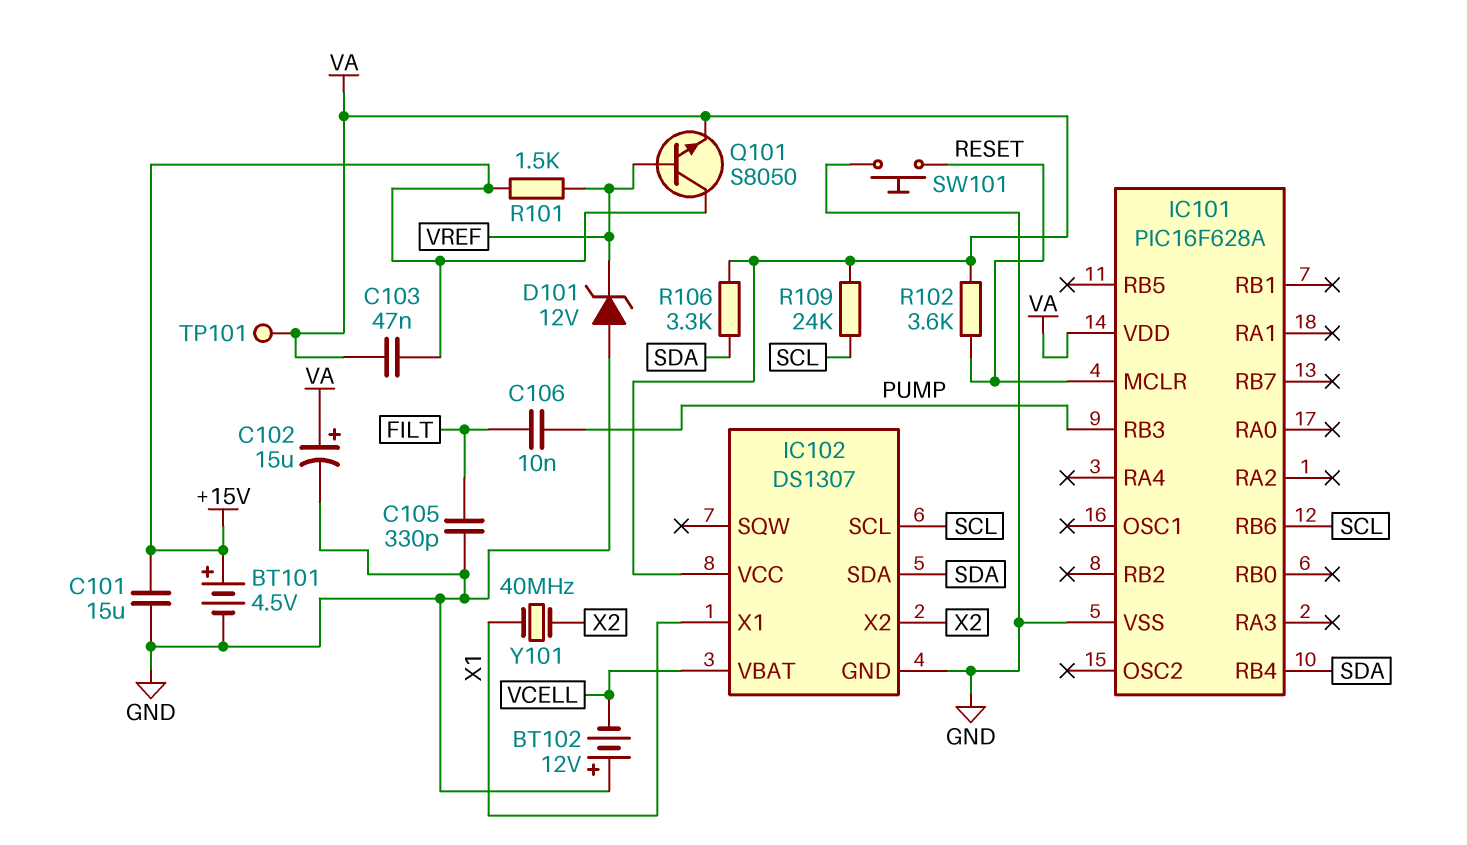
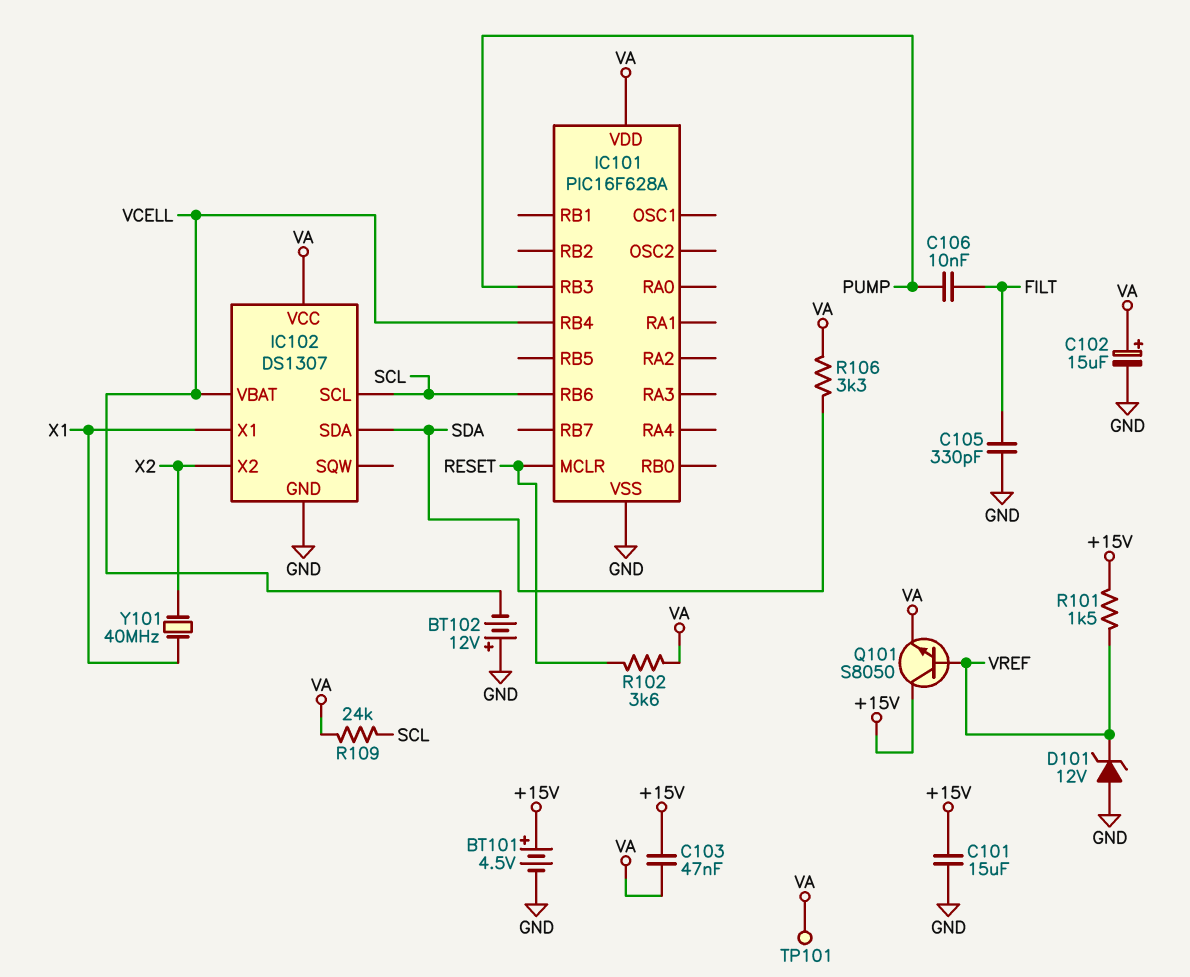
IC101 pin RB4: SDA -> VCELL
SW101: button (GND, RESET) -> none

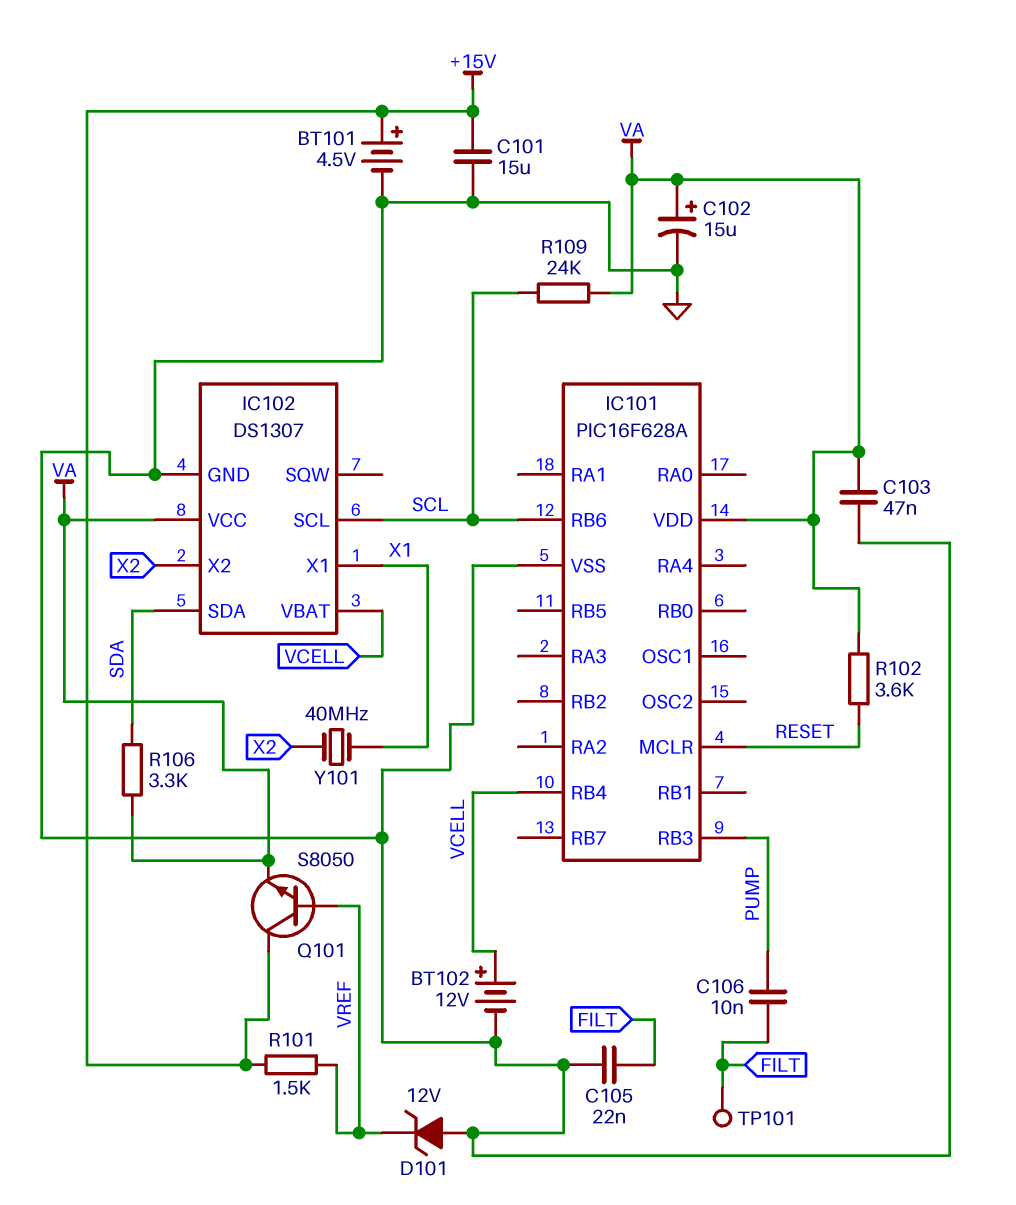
BT102: 12V (plus GND, minus VCELL) -> 12V (plus VCELL, minus GND)
C103: 47nF (+15V, VA) -> 47nF (GND, VA)
C105: 330pF (FILT, GND) -> 22nF (FILT, GND)
TP101: test point (VA) -> test point (FILT)

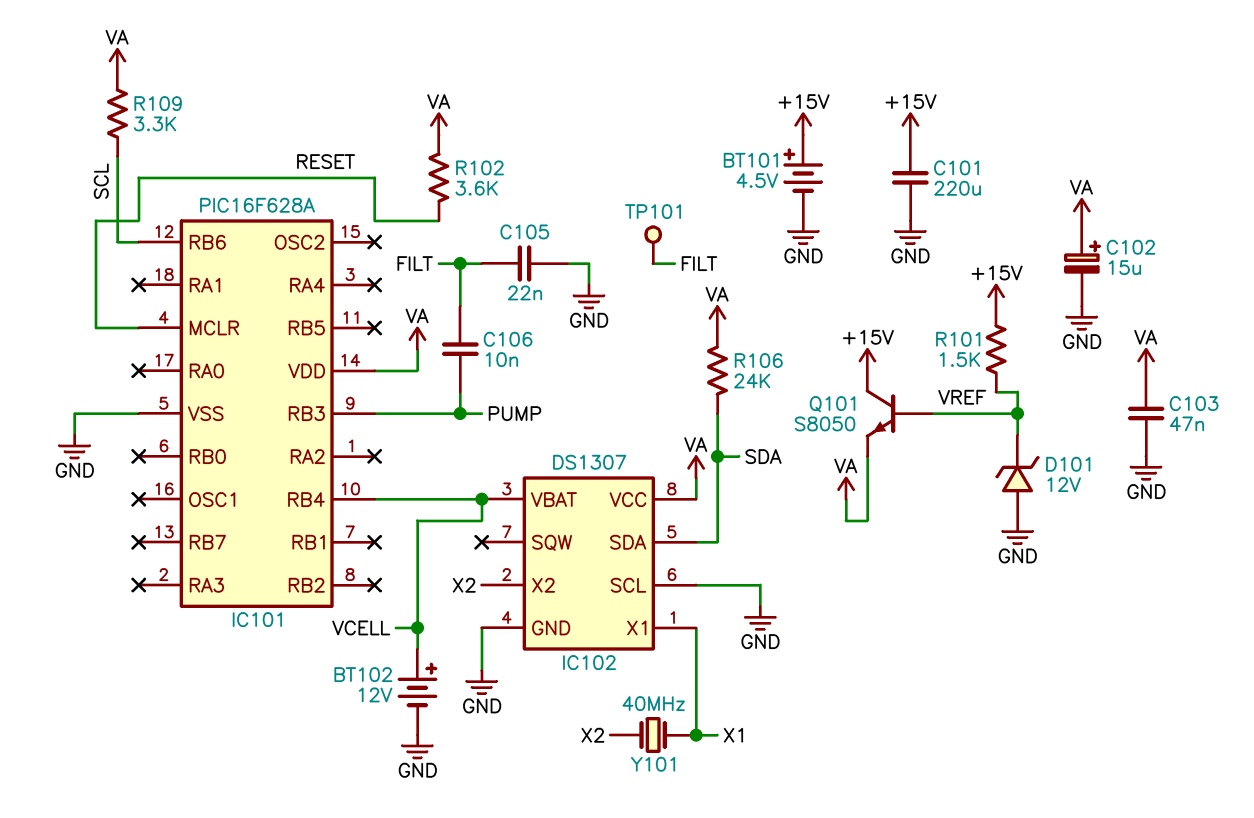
C101: 15uF (+15V, GND) -> 220uF (+15V, GND)
IC102 pin SCL: SCL -> GND
R106: 3.3k (SDA, VA) -> 24k (SDA, VA)
R109: 24k (SCL, VA) -> 3.3k (SCL, VA)

